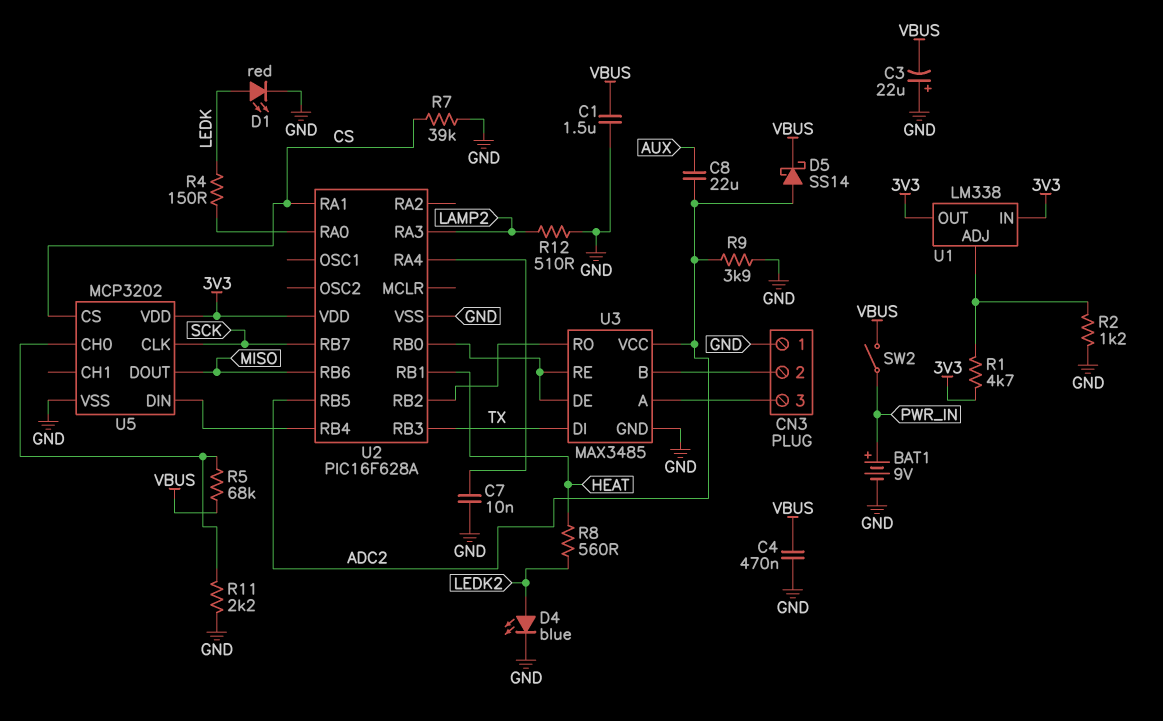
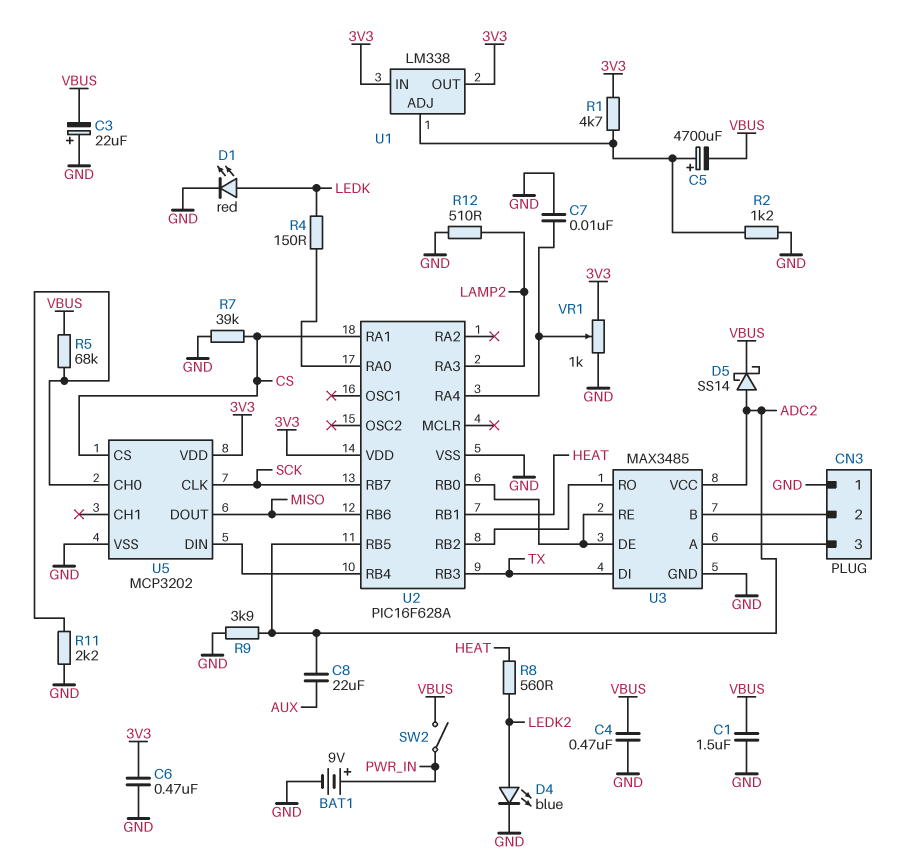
C5: none -> 4700uF (plus U1/ADJ, minus VBUS)
C6: none -> 470nF (3V3, GND)
VR1: none -> 1k (3V3, GND, wiper U2/RA4)

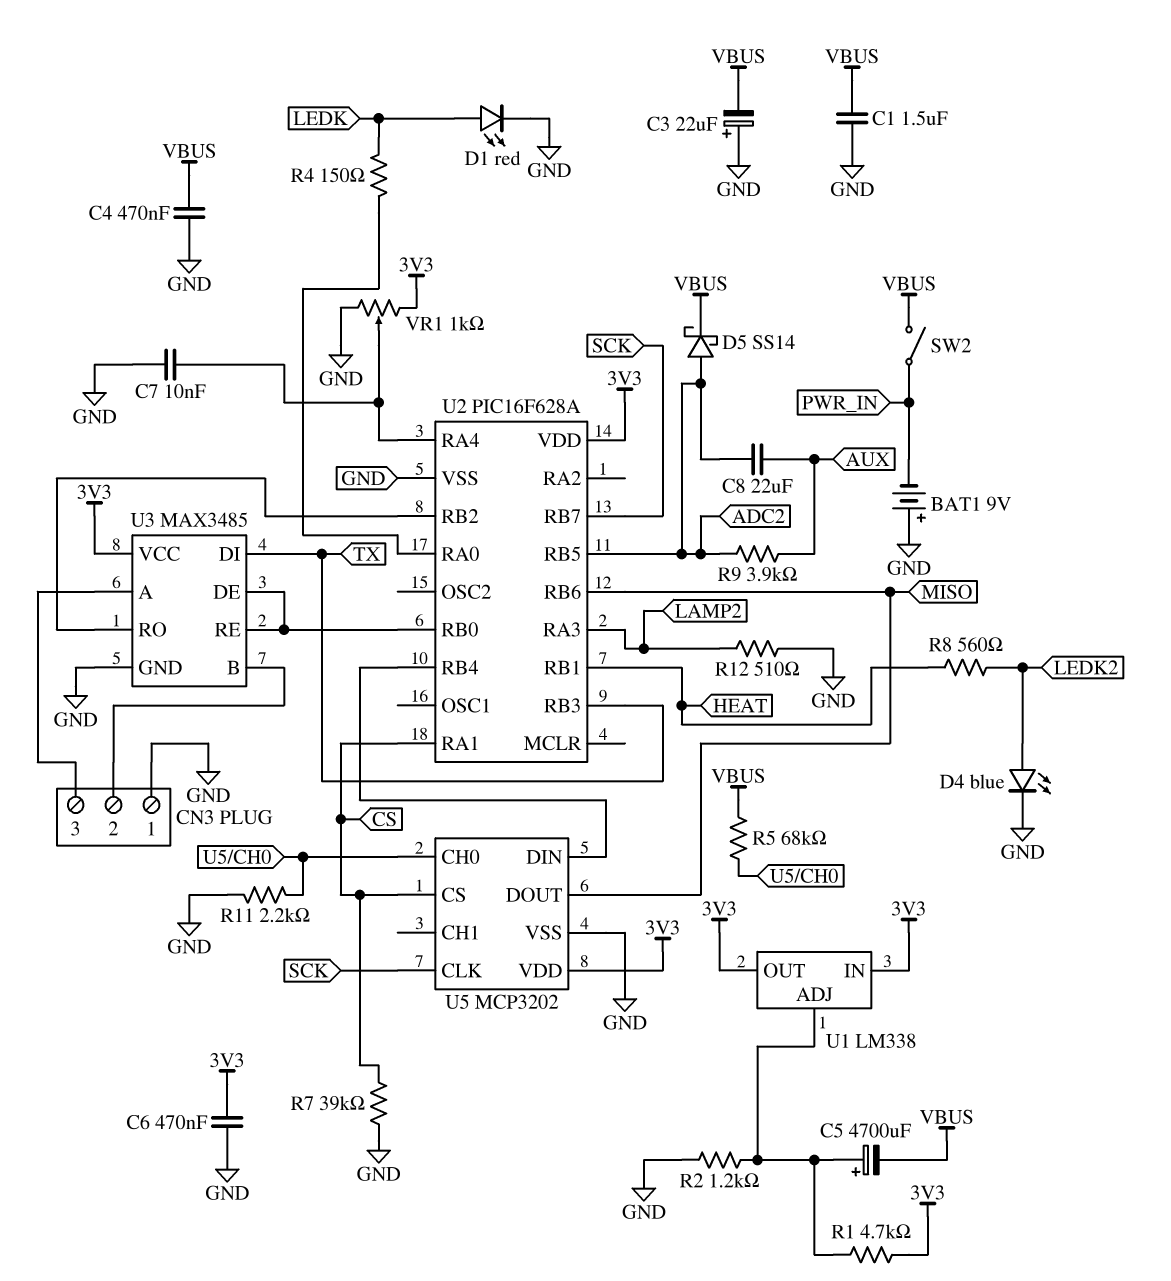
BAT1: 9V (plus PWR_IN, minus GND) -> 9V (plus GND, minus PWR_IN)
R9: 3.9k (ADC2, GND) -> 3.9k (ADC2, AUX)
U3 pin VCC: ADC2 -> 3V3

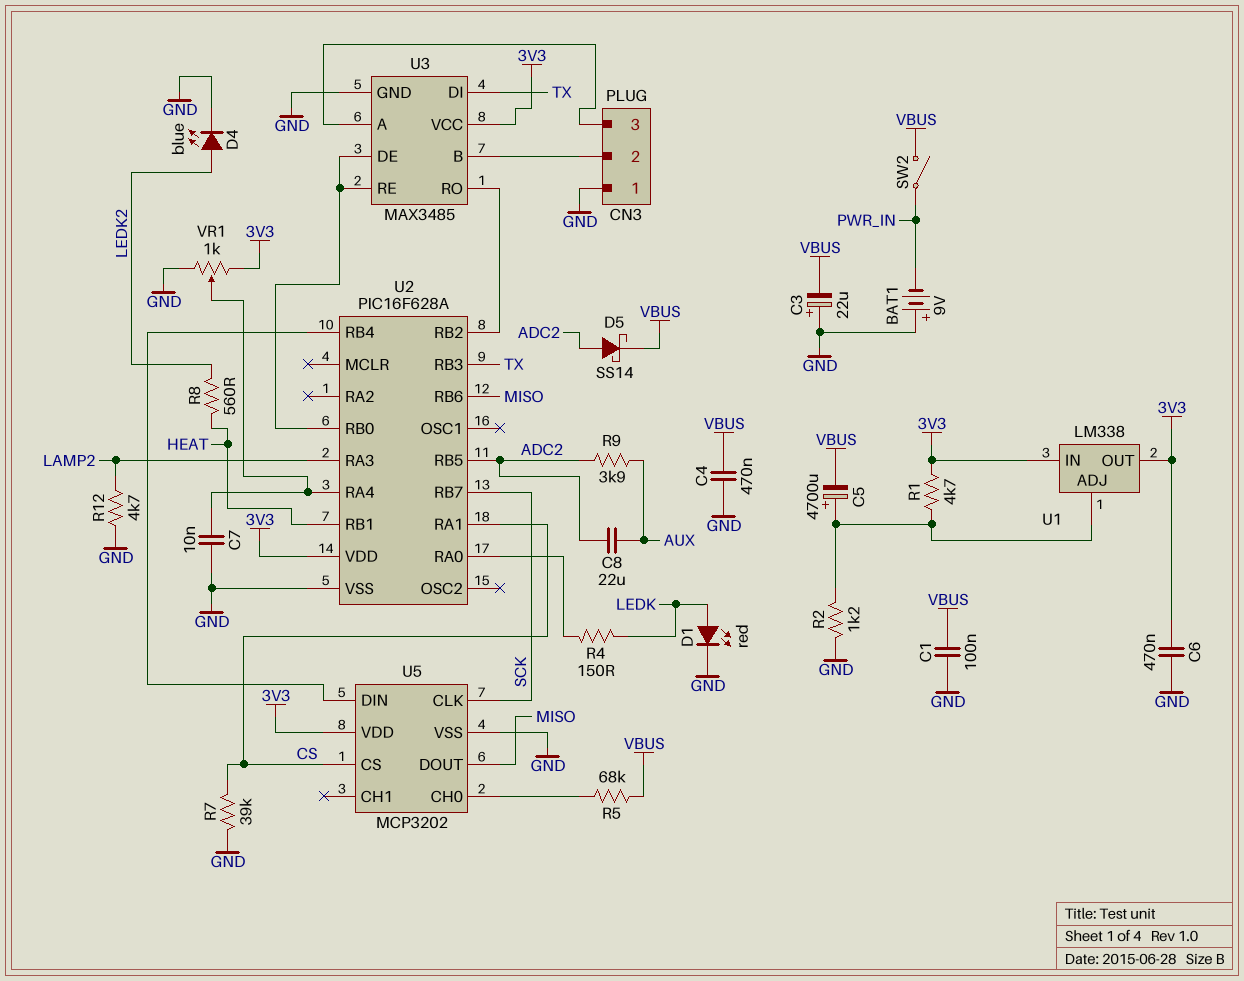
C1: 1.5uF (GND, VBUS) -> 100nF (GND, VBUS)
R11: 2.2k (GND, U5/CH0) -> none
R12: 510 (GND, LAMP2) -> 4.7k (GND, LAMP2)

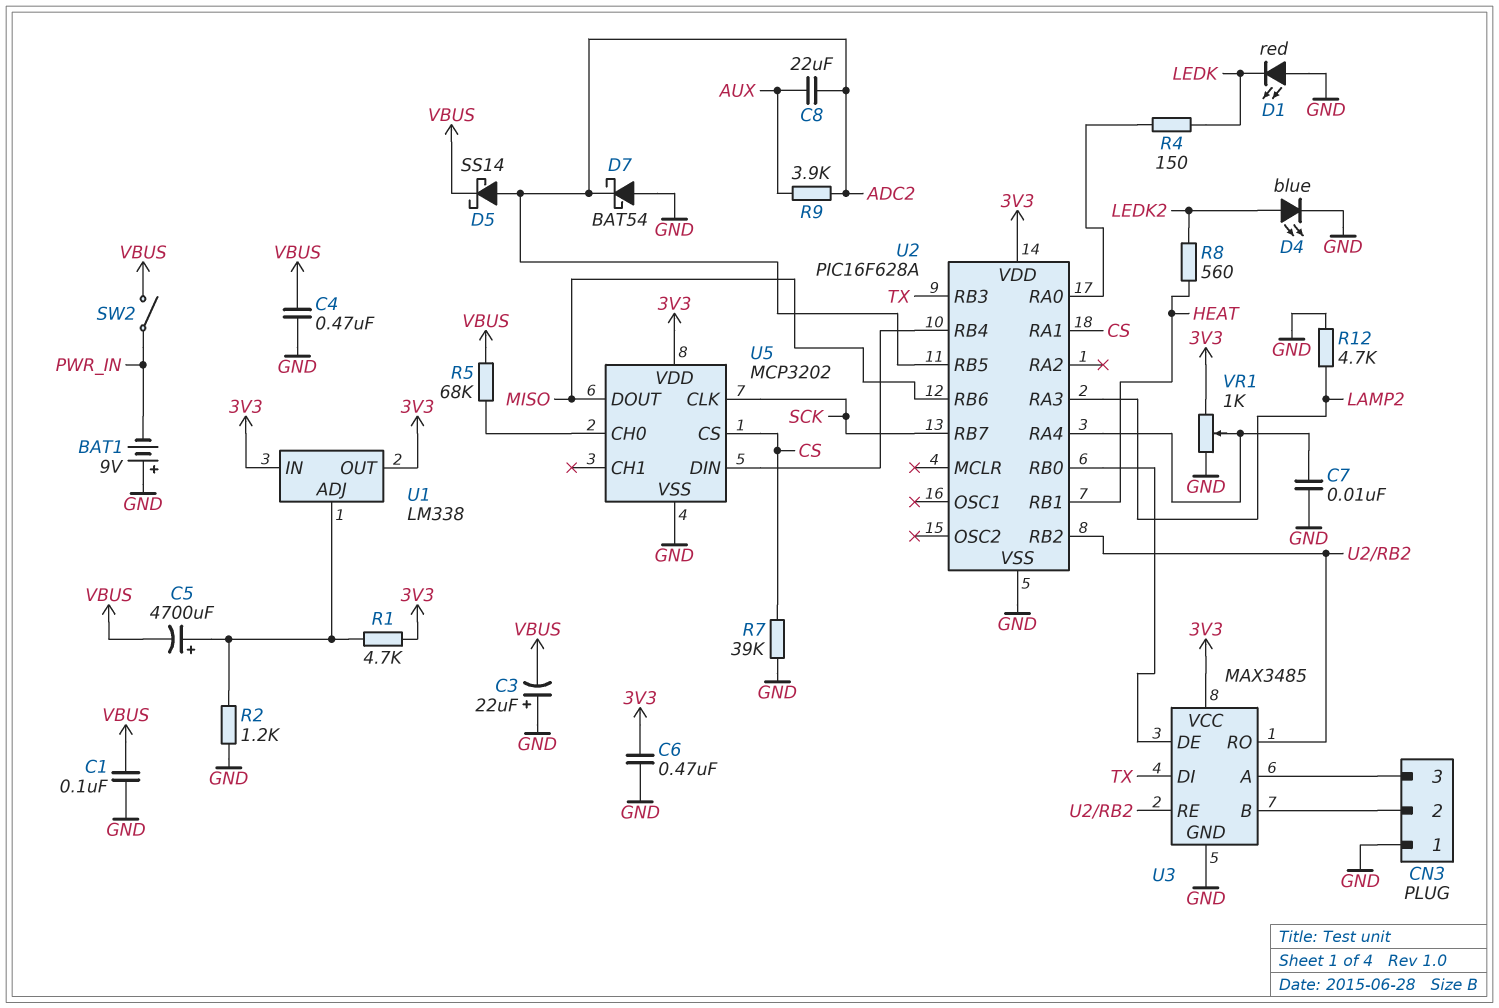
D1: LED red (A LEDK, K GND) -> LED red (A GND, K LEDK)
D7: none -> schottky BAT54 (A GND, K ADC2)
U3 pin RE: U2/RB0 -> U2/RB2

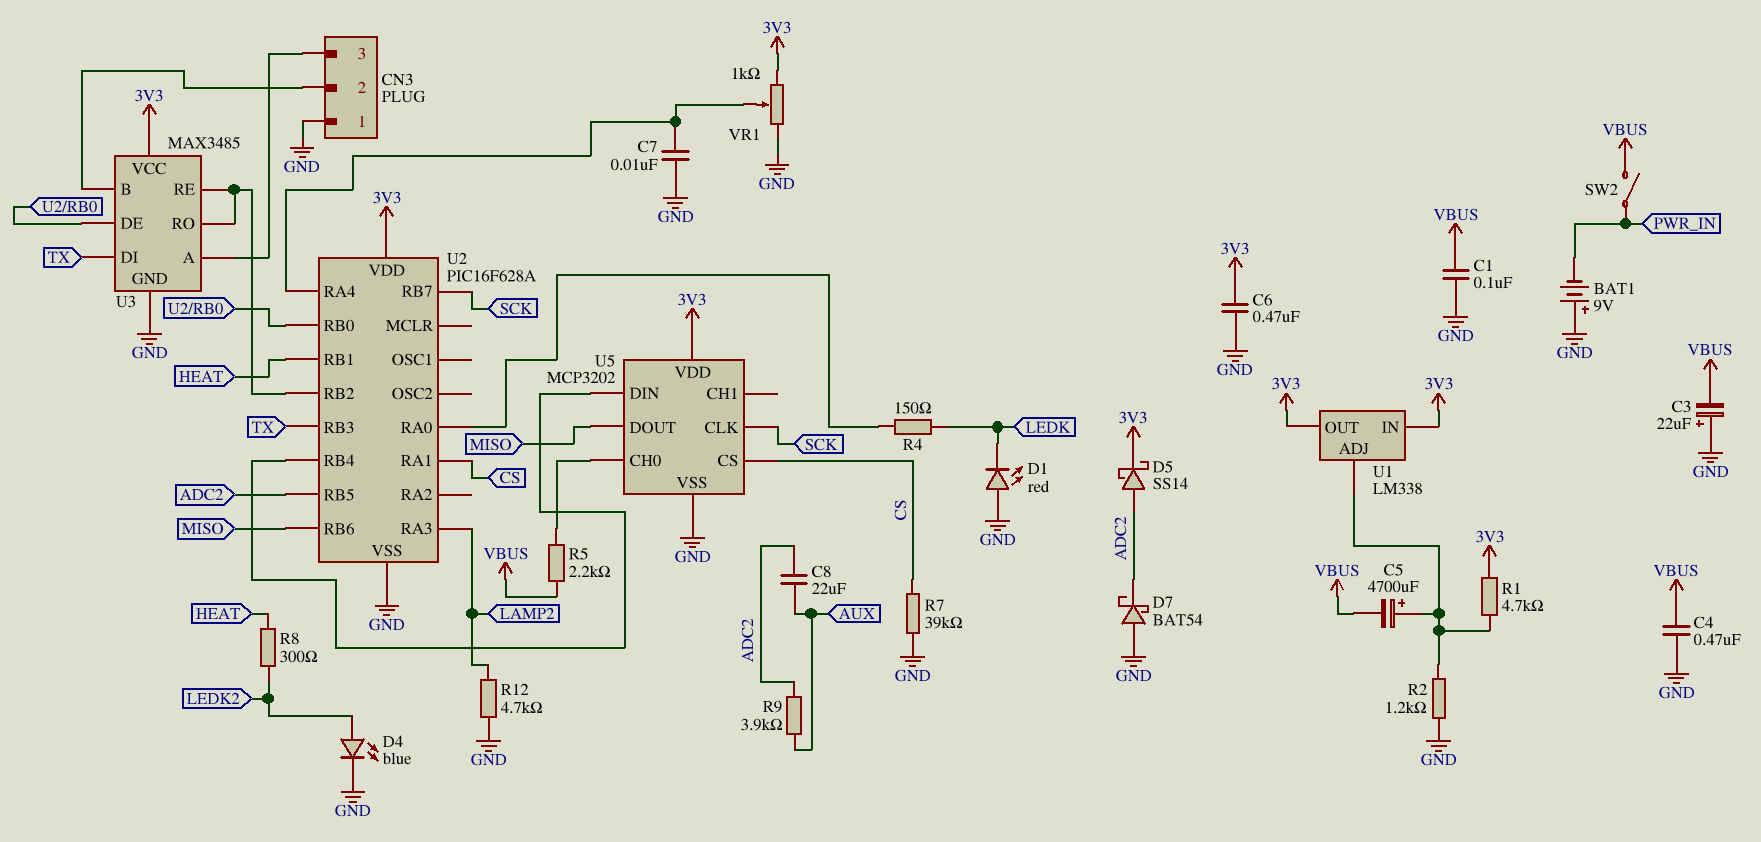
D5: schottky SS14 (A ADC2, K VBUS) -> schottky SS14 (A ADC2, K 3V3)
R5: 68k (U5/CH0, VBUS) -> 2.2k (U5/CH0, VBUS)
R8: 560 (HEAT, LEDK2) -> 300 (HEAT, LEDK2)

